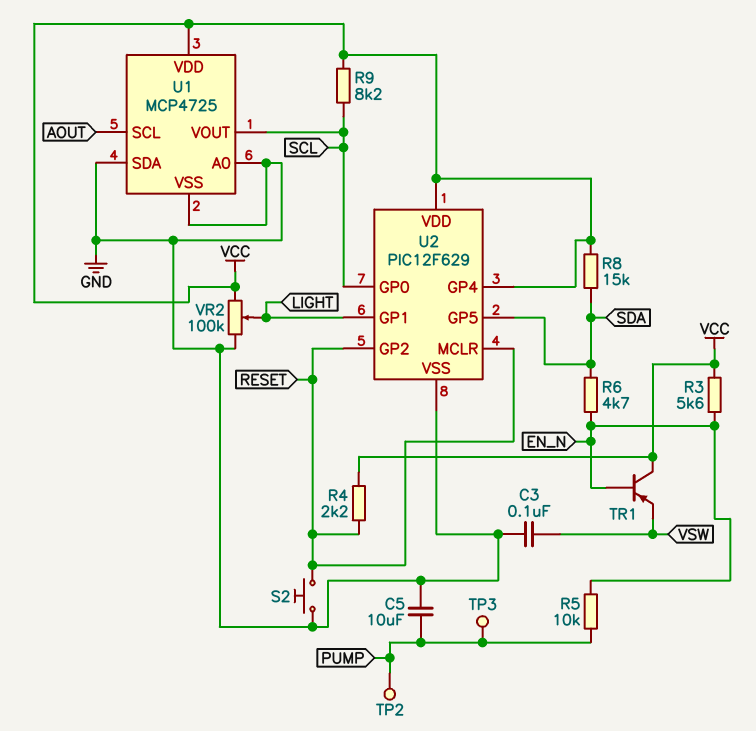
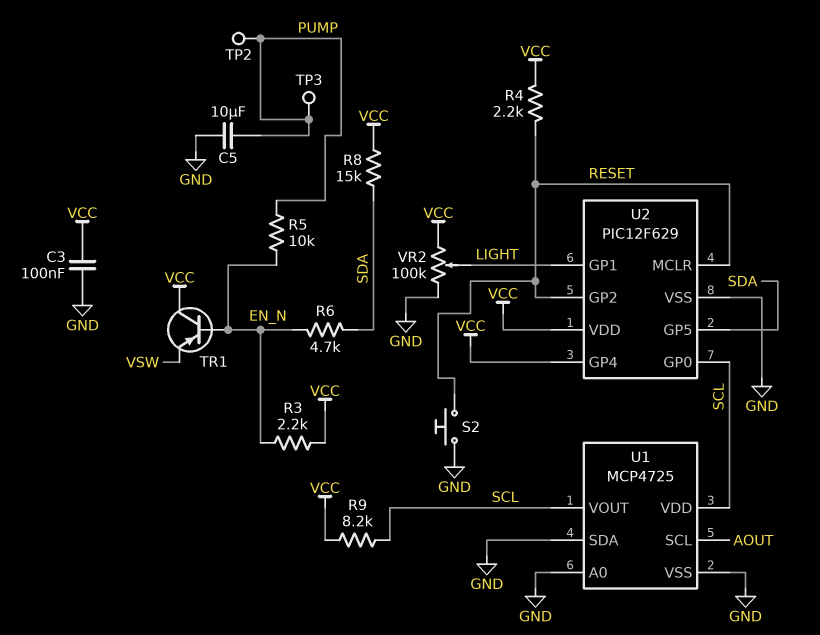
C3: 100nF (GND, VSW) -> 100nF (GND, VCC)
R3: 5.6k (EN_N, VCC) -> 2.2k (EN_N, VCC)
U1 pin VDD: VCC -> SCL

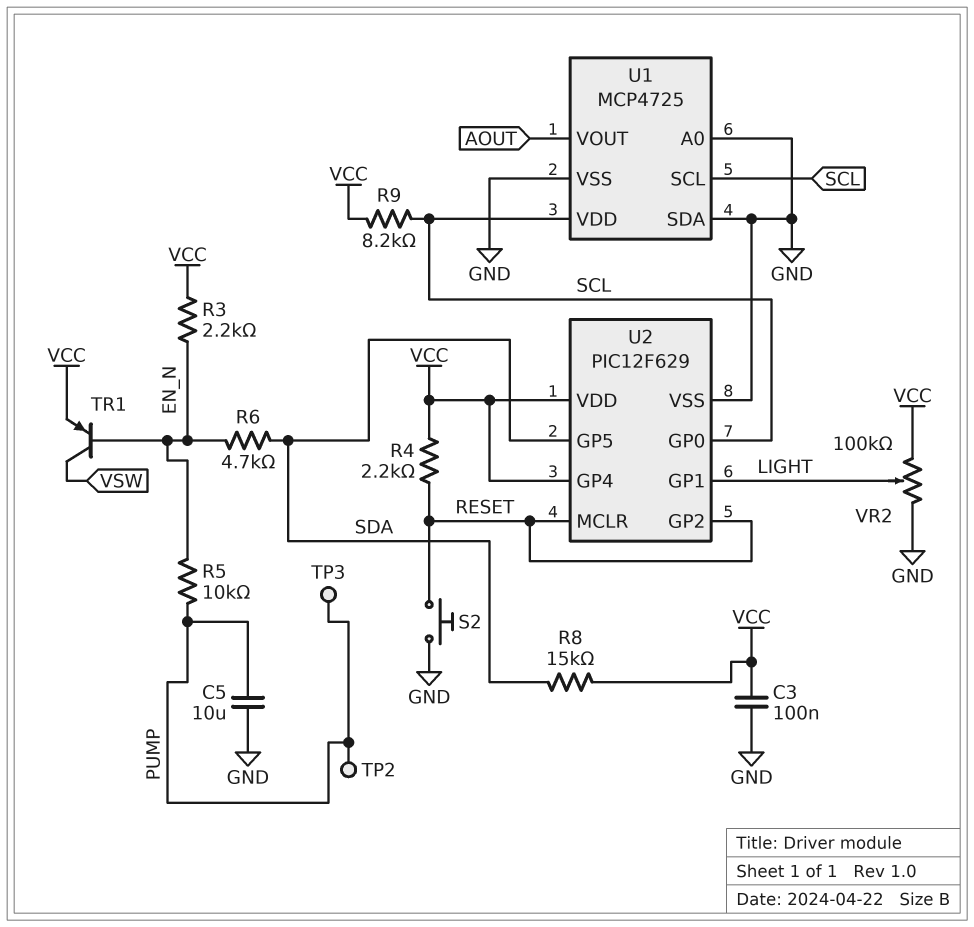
TR1: PNP (B EN_N, C VCC, E VSW) -> PNP (B EN_N, C VSW, E VCC)
U1 pin SCL: AOUT -> SCL
U1 pin VOUT: SCL -> AOUT

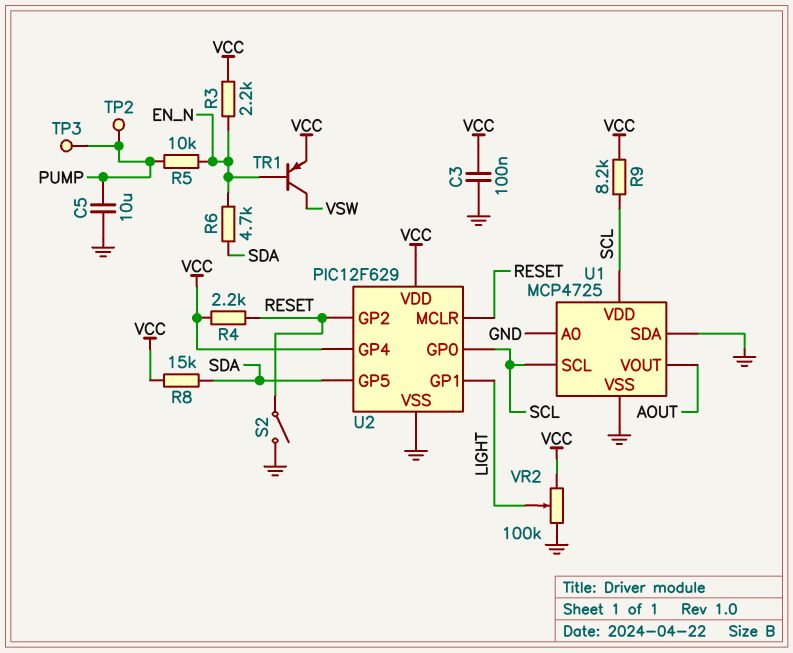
S2: button (GND, RESET) -> switch (GND, RESET)

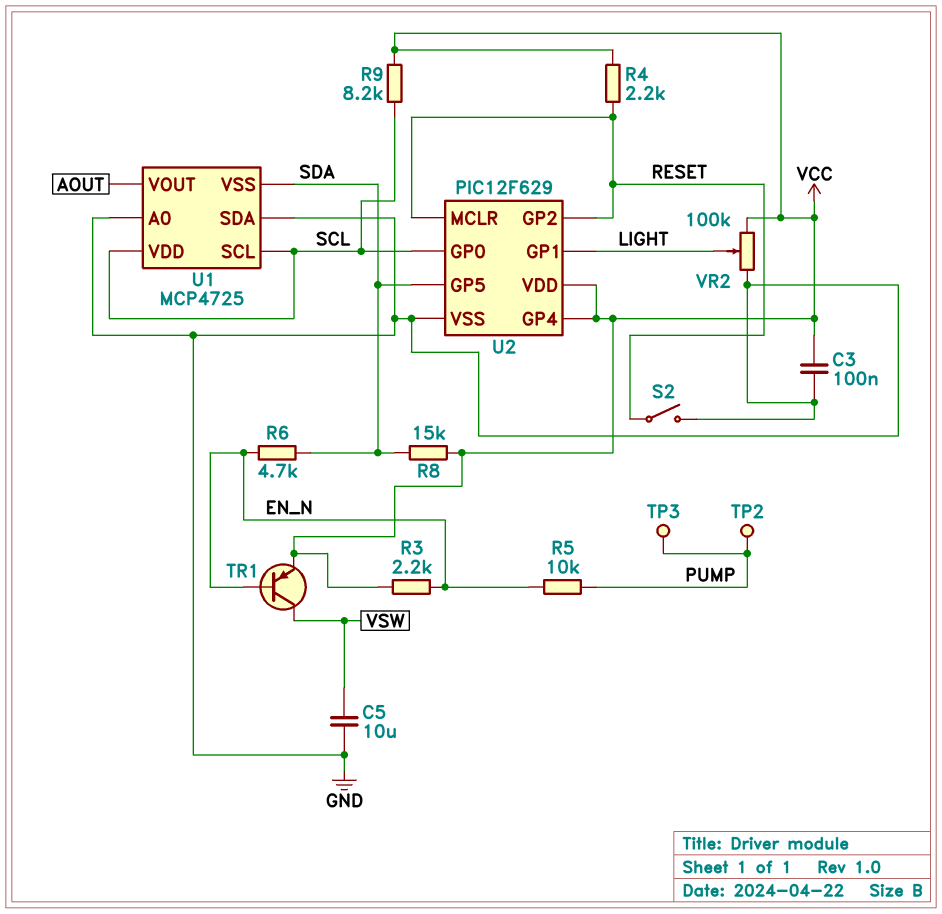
C5: 10uF (GND, PUMP) -> 10uF (GND, VSW)
U1 pin VSS: GND -> SDA

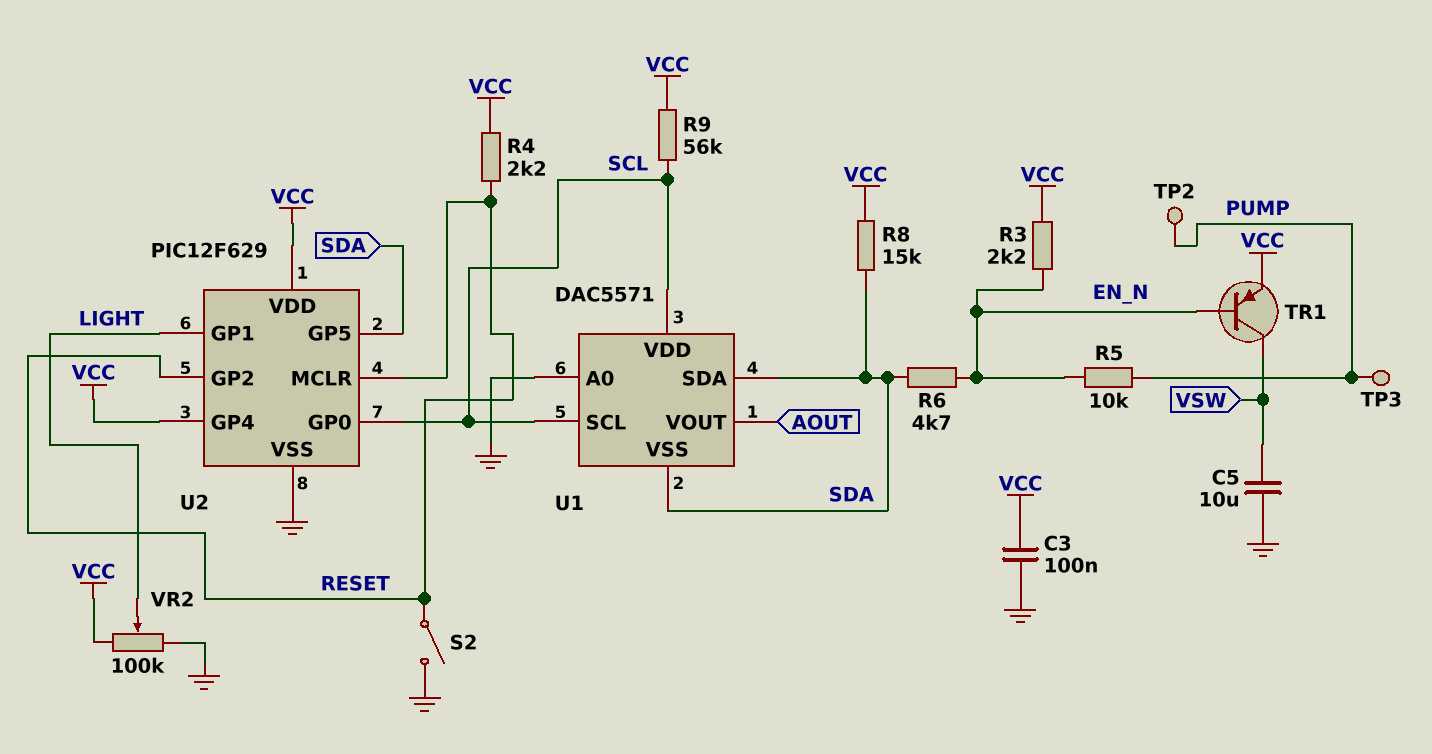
R9: 8.2k (SCL, VCC) -> 56k (SCL, VCC)
U1: MCP4725 -> DAC5571
U1 pin SDA: GND -> SDA

